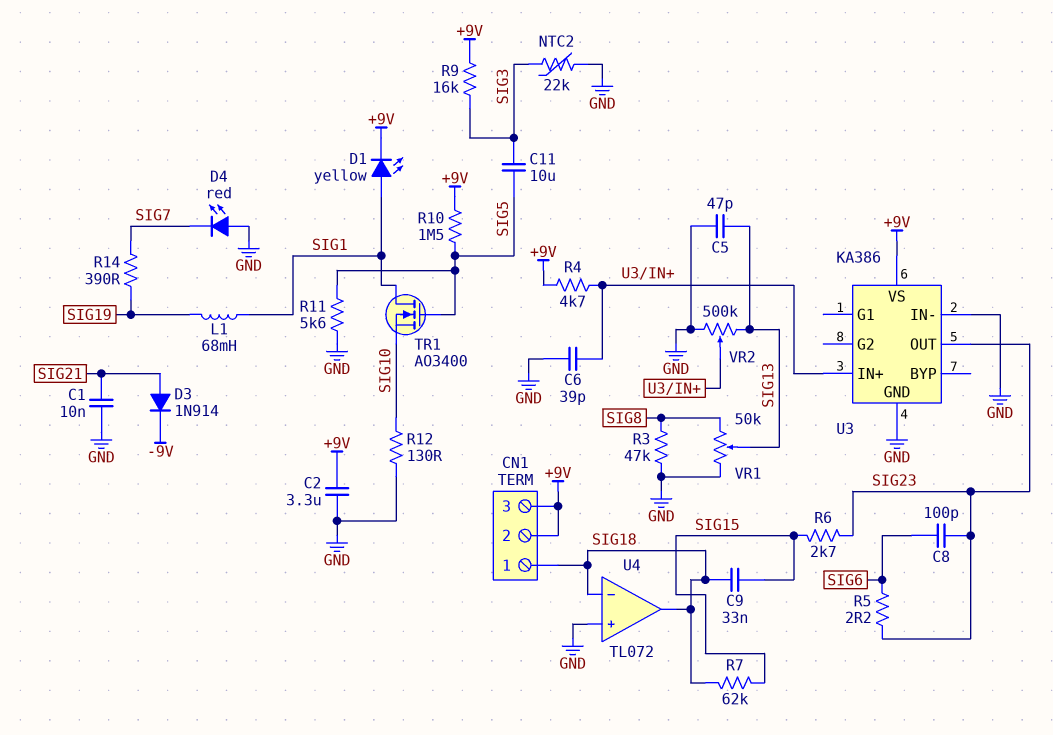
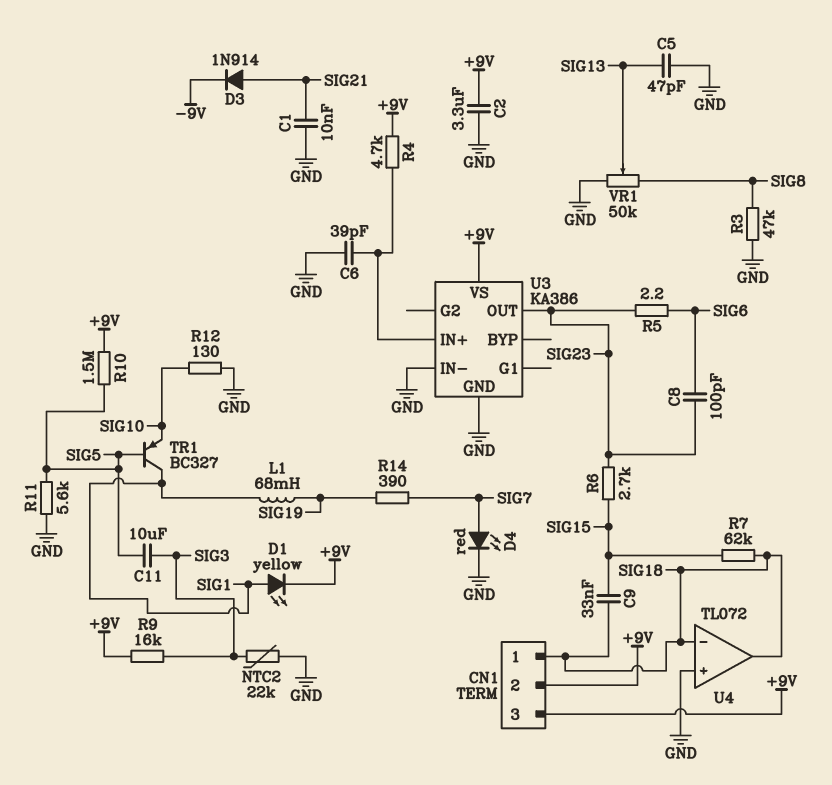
D4: LED red (A GND, K SIG7) -> LED red (A SIG7, K GND)
TR1: NMOS AO3400 (G SIG5, D SIG1, S SIG10) -> PNP BC327 (B SIG5, C SIG1, E SIG10)
VR2: 500k (GND, SIG13, wiper U3/IN+) -> none

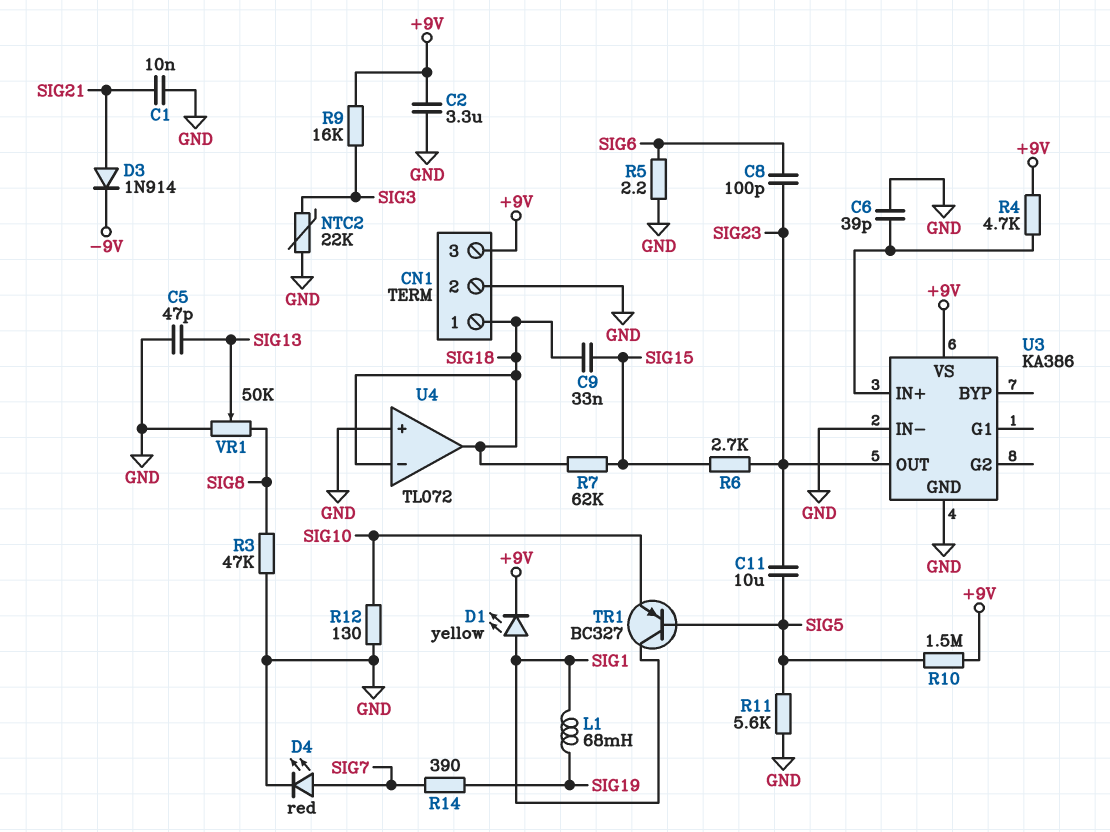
C11: 10uF (SIG3, SIG5) -> 10uF (SIG5, SIG23)
CN1 pin 2: +9V -> GND
R5: 2.2 (SIG6, SIG23) -> 2.2 (GND, SIG6)

